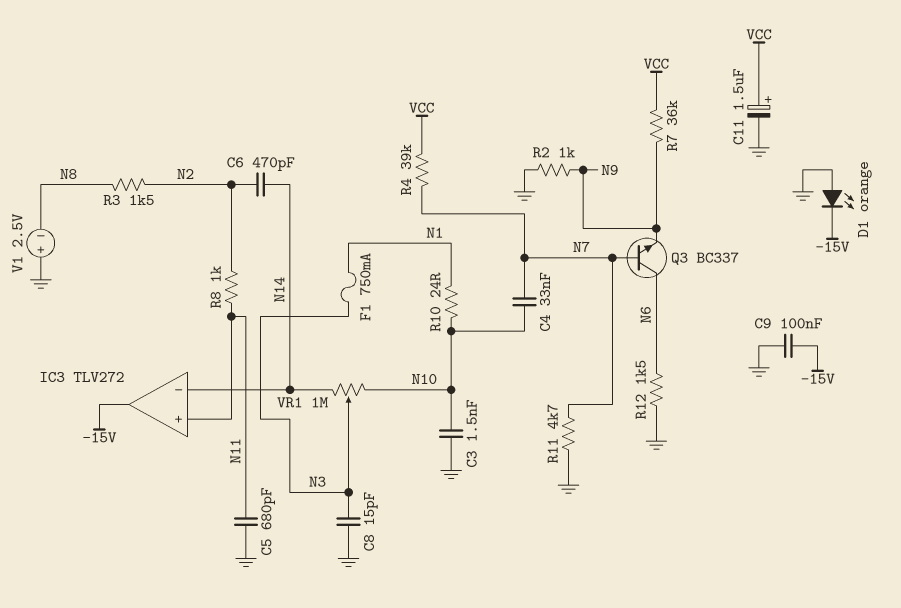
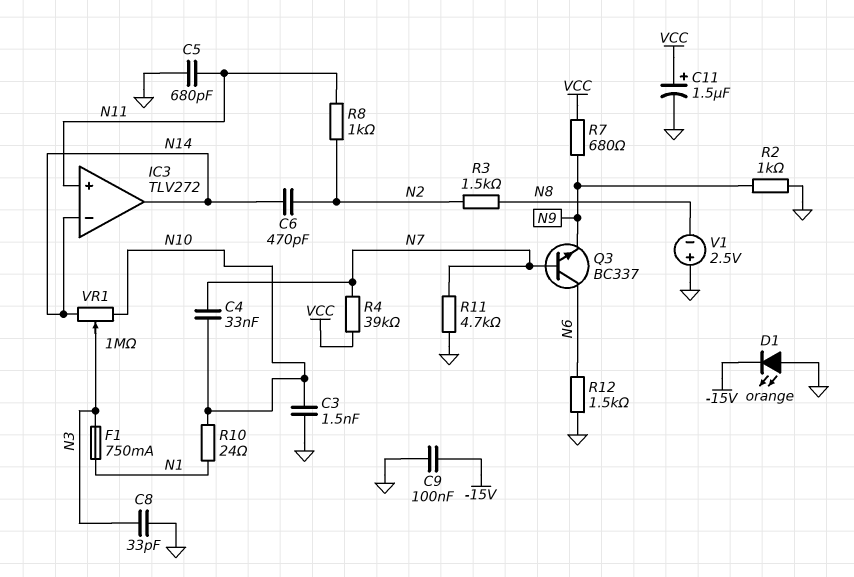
C8: 15pF (GND, N3) -> 33pF (GND, N3)
IC3 pin out: -15V -> N14
R7: 36k (N9, VCC) -> 680 (N9, VCC)

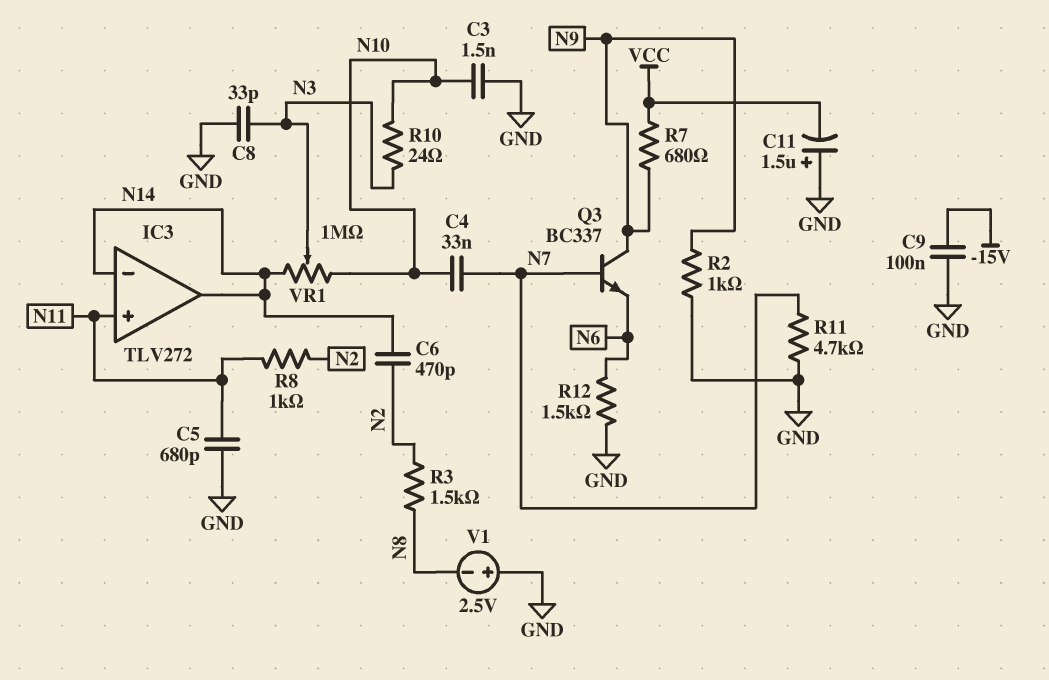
C11: 1.5uF (plus VCC, minus GND) -> 1.5uF (plus GND, minus VCC)
D1: LED orange (A GND, K -15V) -> none
F1: 750mA (N1, N3) -> none
Q3: NPN BC337 (B N7, C N6, E N9) -> NPN BC337 (B N7, C N9, E N6)
R4: 39k (N7, VCC) -> none
R10: 24 (N1, N10) -> 24 (N3, N10)

